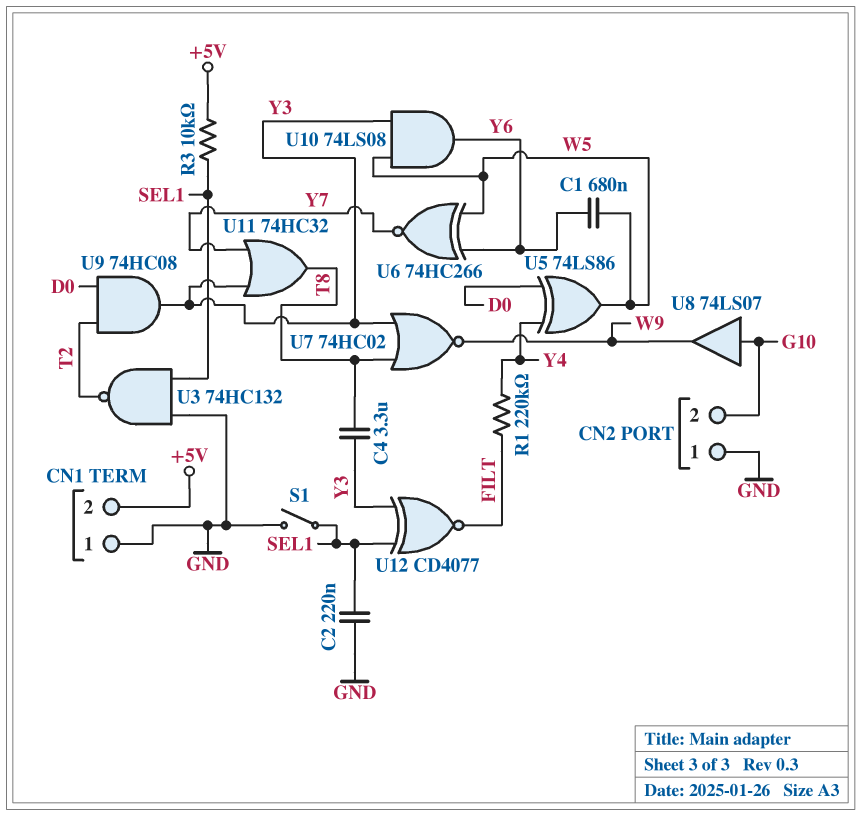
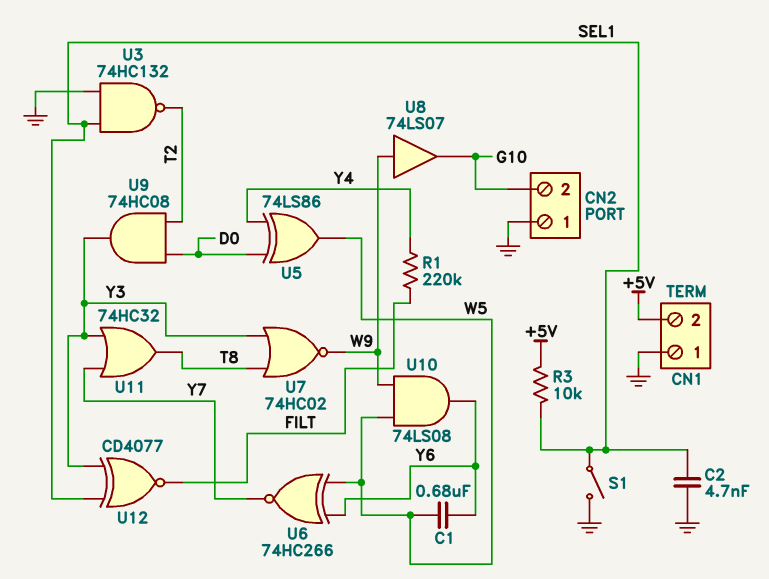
C2: 220nF (GND, SEL1) -> 4.7nF (GND, SEL1)
C4: 3.3uF (T8, Y3) -> none
U8: buffer 74LS07 (in G10, out W9) -> buffer 74LS07 (in W9, out G10)
U10: AND 74LS08 (in W5, in Y3, out Y6) -> AND 74LS08 (in W5, in W9, out Y6)

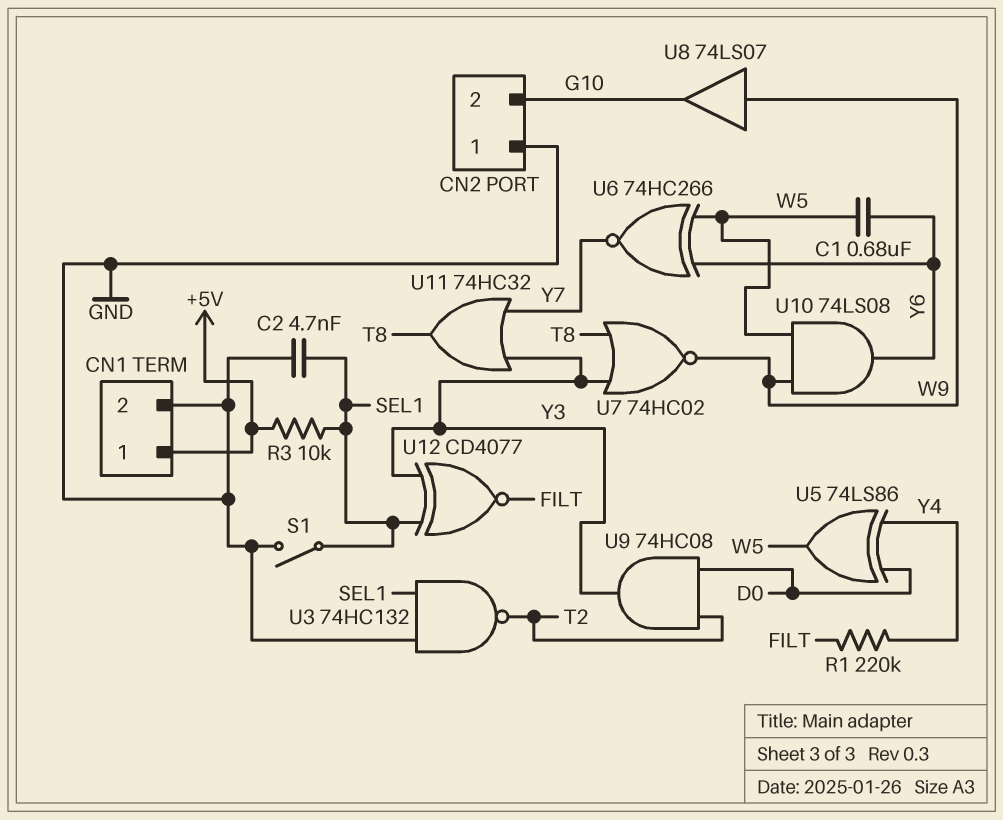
CN1 pin 1: GND -> +5V
CN1 pin 2: +5V -> GND

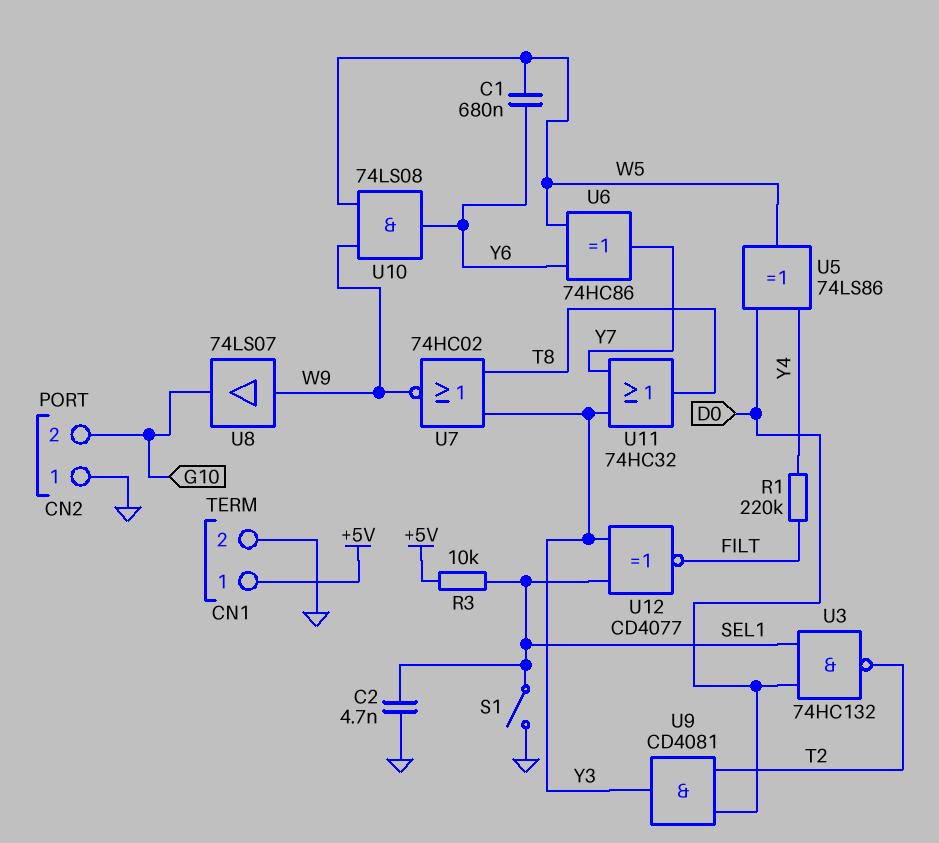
U3: NAND 74HC132 (in GND, in SEL1, out T2) -> NAND 74HC132 (in D0, in SEL1, out T2)
U6: XNOR 74HC266 (in W5, in Y6, out Y7) -> XOR 74HC86 (in W5, in Y6, out Y7)
U9: AND 74HC08 (in D0, in T2, out Y3) -> AND CD4081 (in D0, in T2, out Y3)

